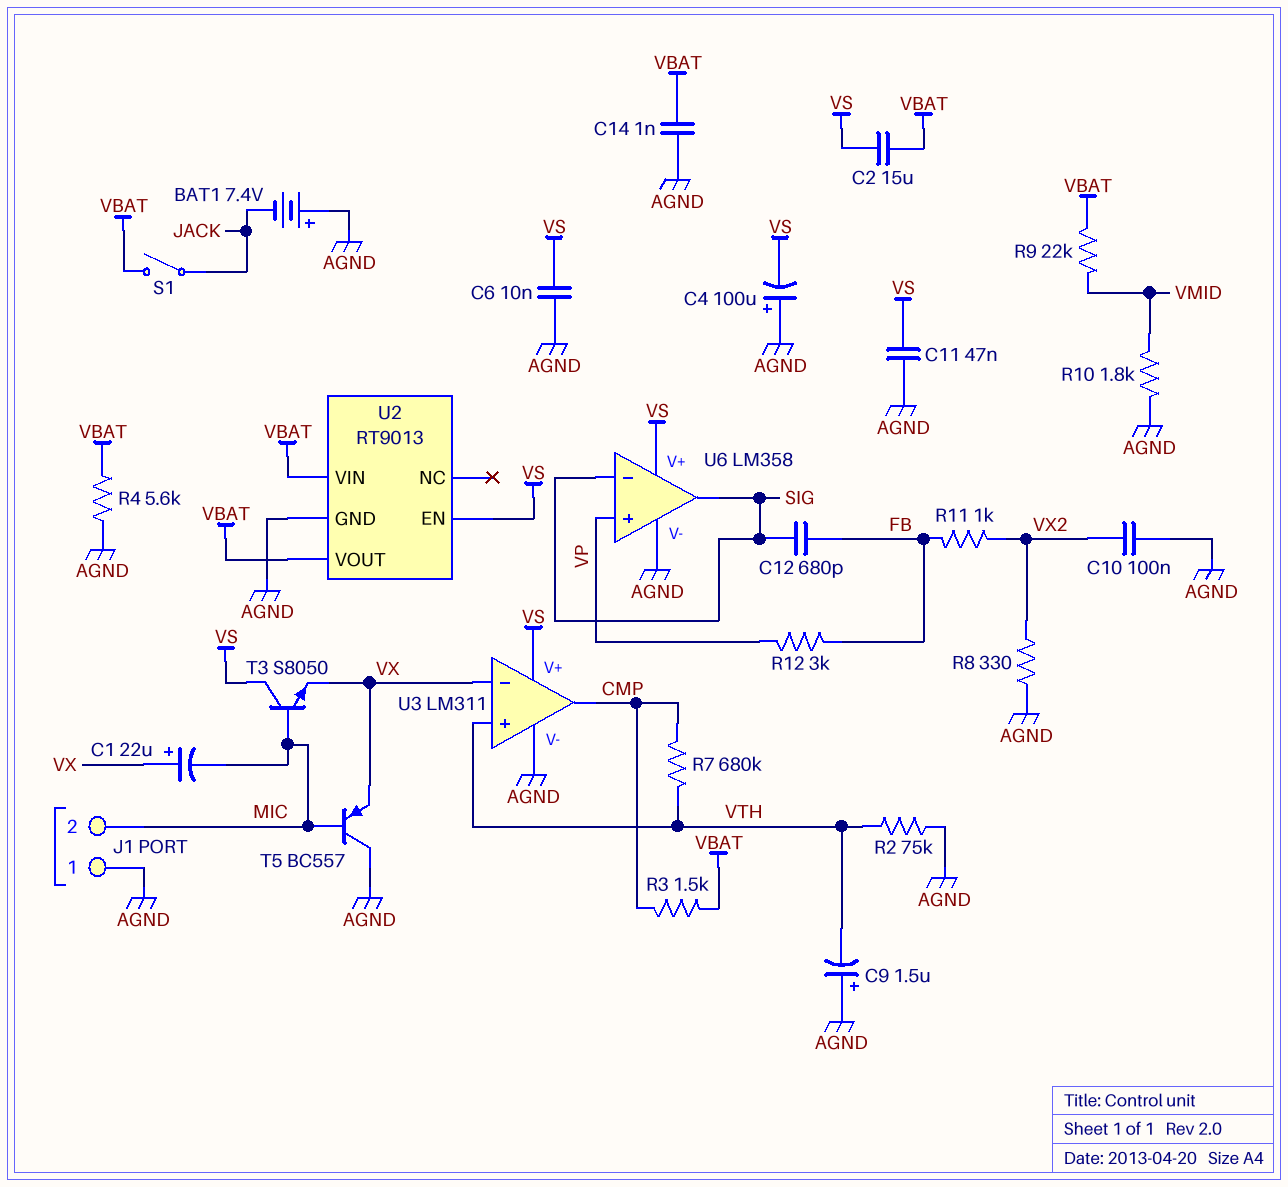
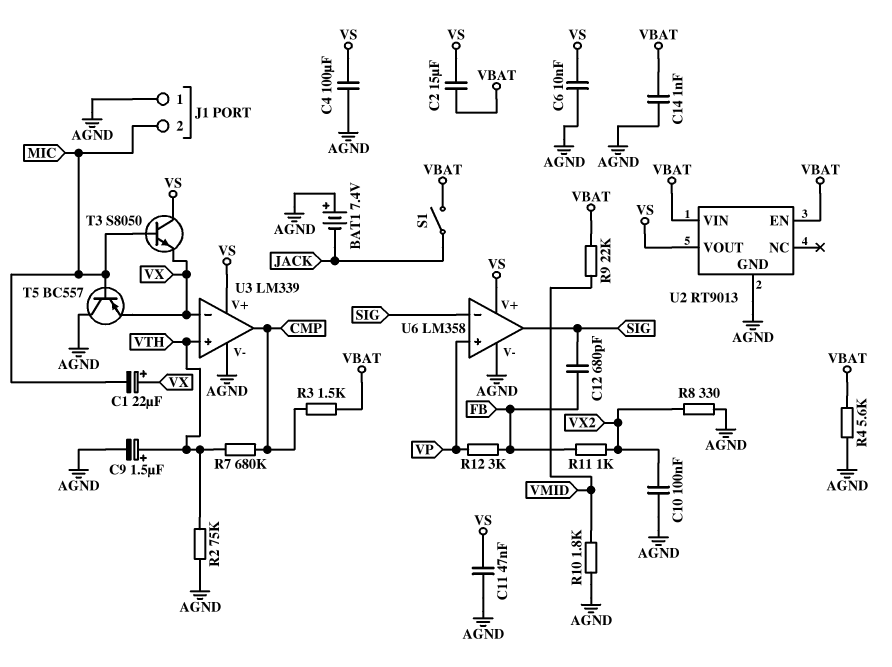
C4: 100uF (plus AGND, minus VS) -> 100uF (AGND, VS)
C9: 1.5uF (plus AGND, minus VTH) -> 1.5uF (plus VTH, minus AGND)
U2 pin EN: VS -> VBAT
U2 pin VOUT: VBAT -> VS
U3: LM311 -> LM339

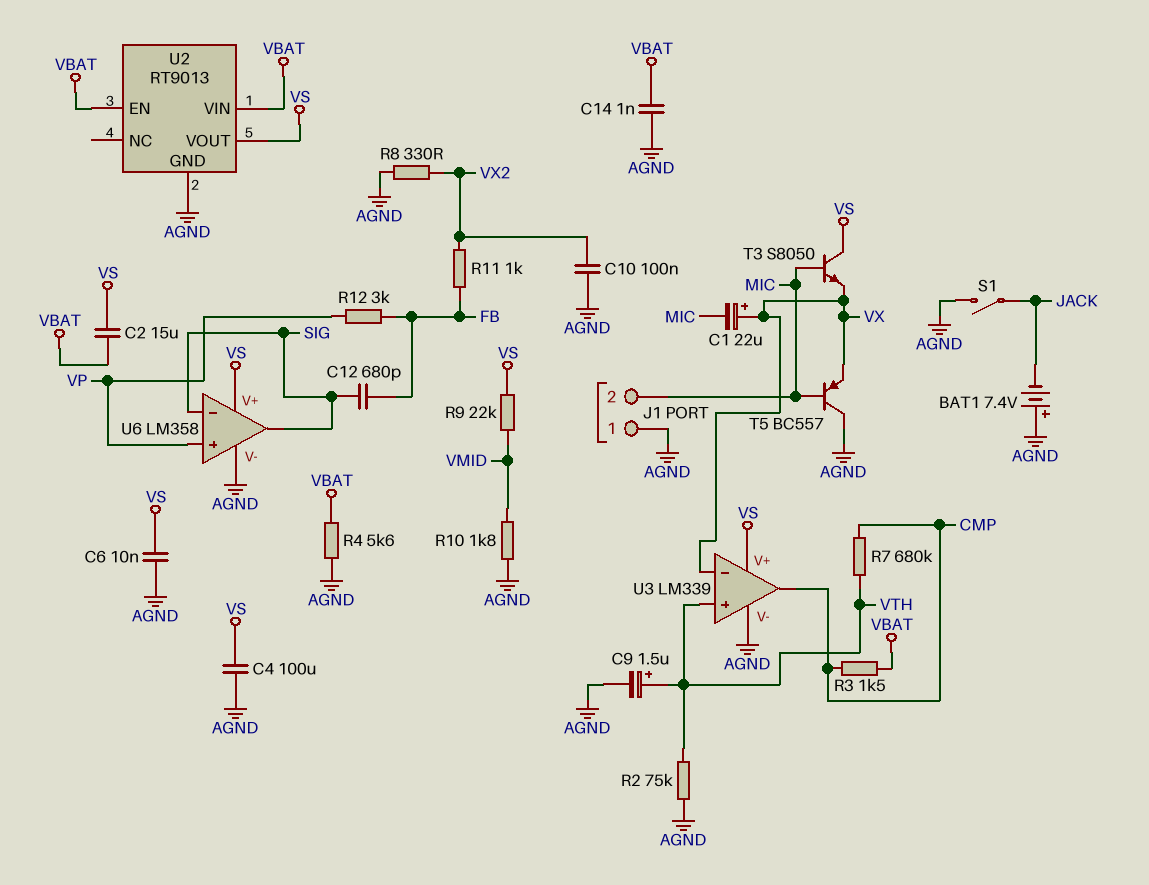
C11: 47nF (AGND, VS) -> none
R9: 22k (VBAT, VMID) -> 22k (VMID, VS)
S1: switch (JACK, VBAT) -> switch (AGND, JACK)

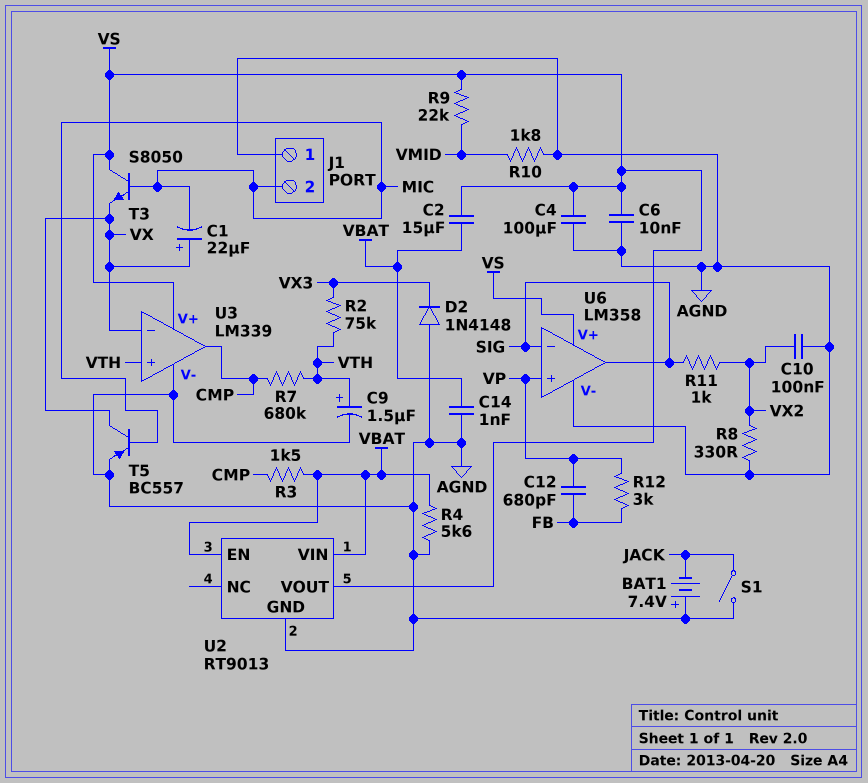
C12: 680pF (FB, SIG) -> 680pF (FB, VP)
D2: none -> diode 1N4148 (A AGND, K VX3)
R2: 75k (AGND, VTH) -> 75k (VTH, VX3)
R11: 1k (FB, VX2) -> 1k (SIG, VX2)
T5: PNP BC557 (B MIC, C AGND, E VX) -> PNP BC557 (B MIC, C VX, E AGND)

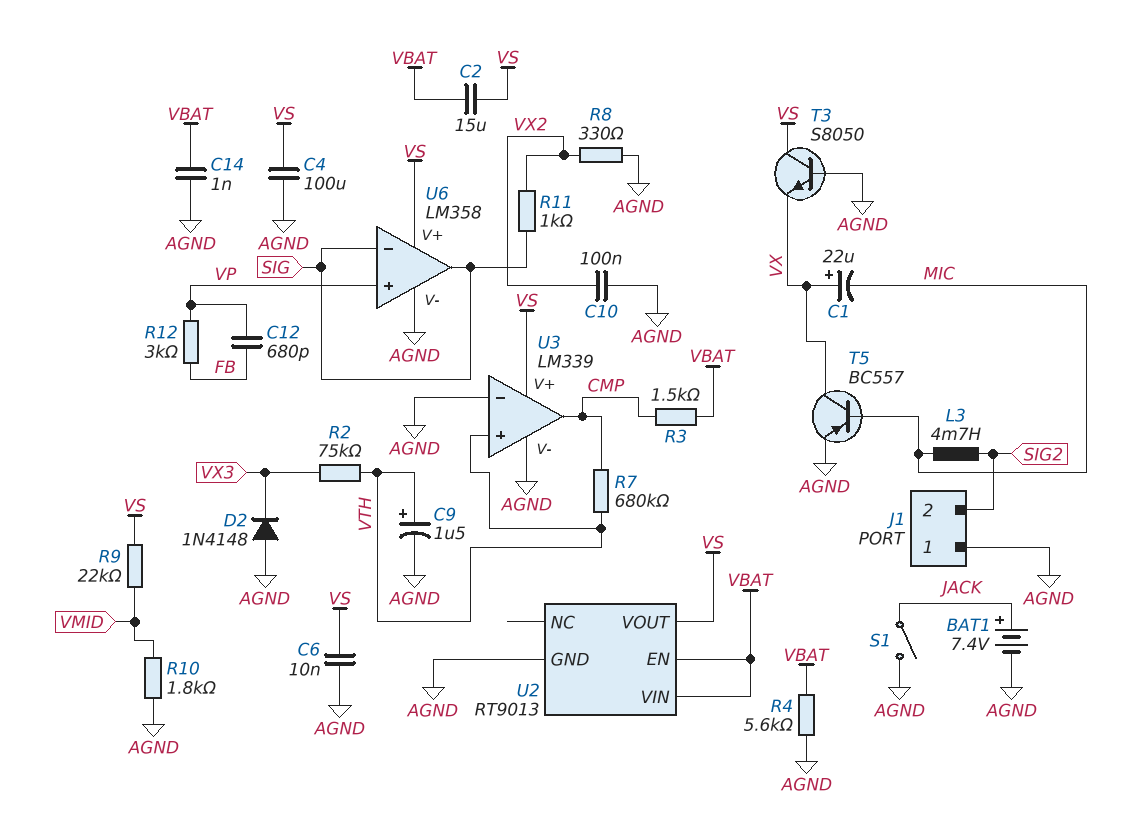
BAT1: 7.4V (plus AGND, minus JACK) -> 7.4V (plus JACK, minus AGND)
J1 pin 2: MIC -> SIG2
L3: none -> 4.7mH (MIC, SIG2)
T3: NPN S8050 (B MIC, C VS, E VX) -> NPN S8050 (B AGND, C VS, E VX)
U3 pin in-: VX -> AGND

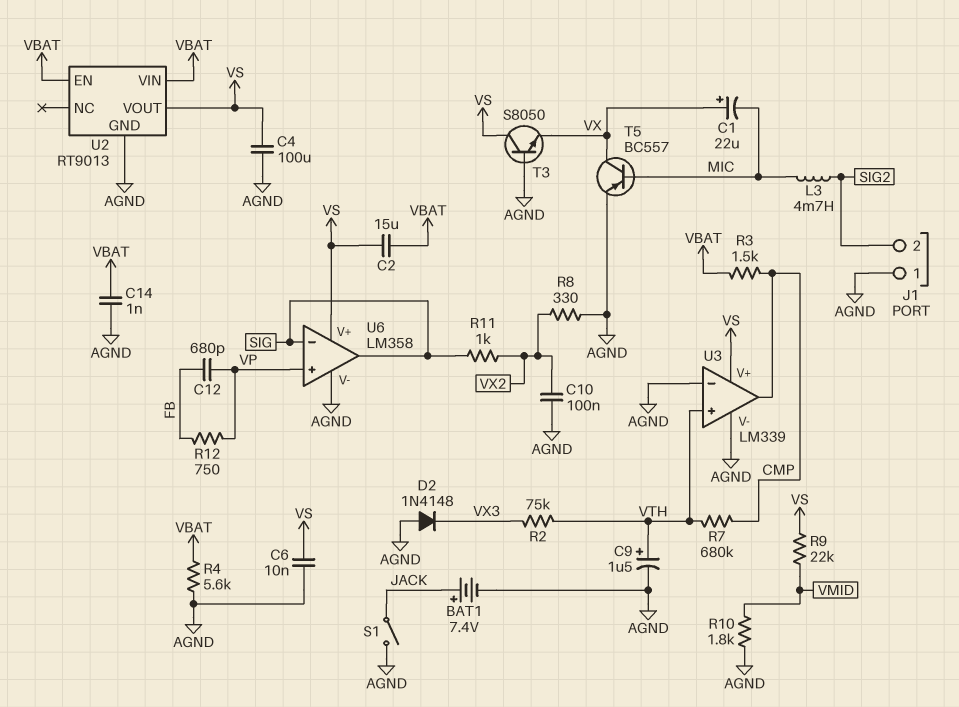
R12: 3k (FB, VP) -> 750 (FB, VP)

